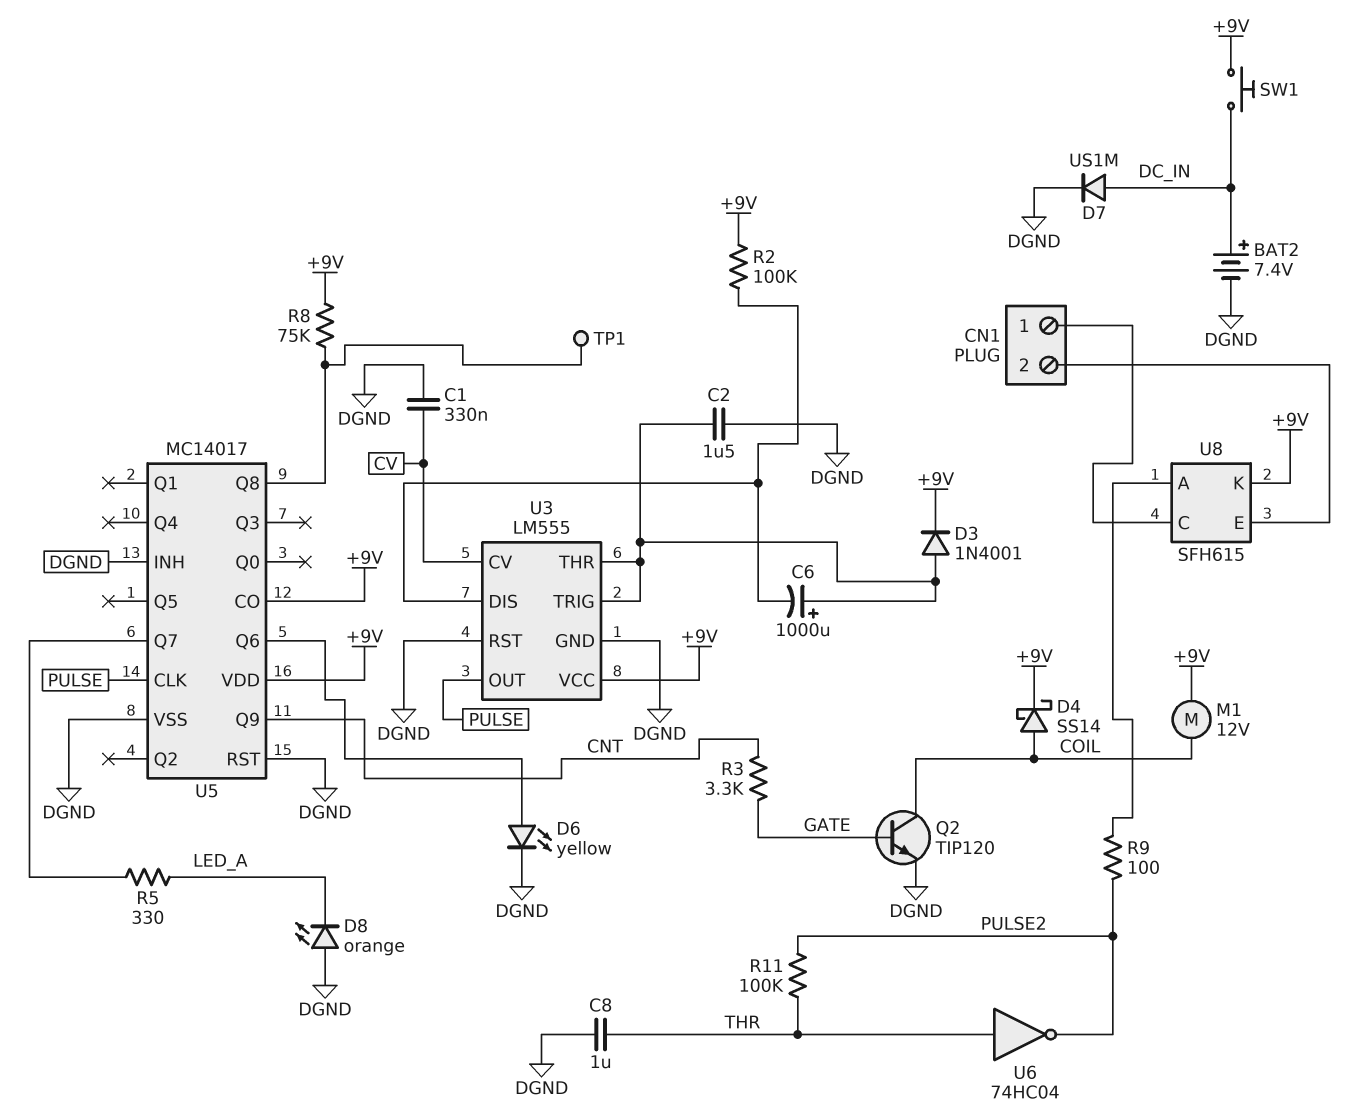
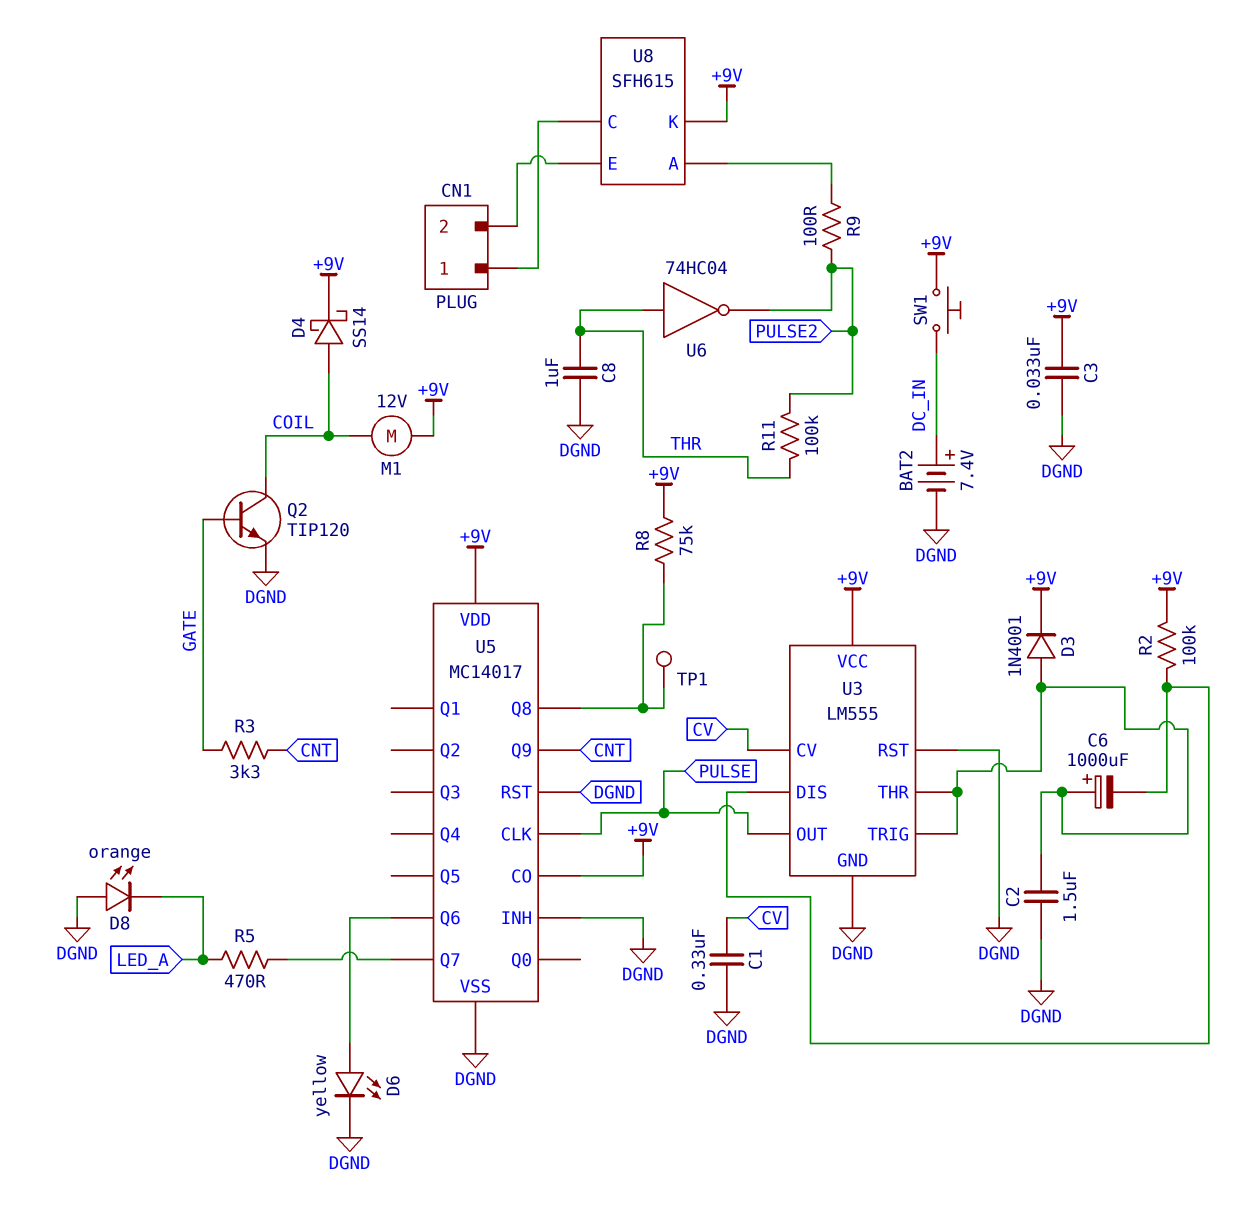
C3: none -> 33nF (+9V, DGND)
D7: diode US1M (A DC_IN, K DGND) -> none
R5: 330 (LED_A, U5/Q7) -> 470 (LED_A, U5/Q7)

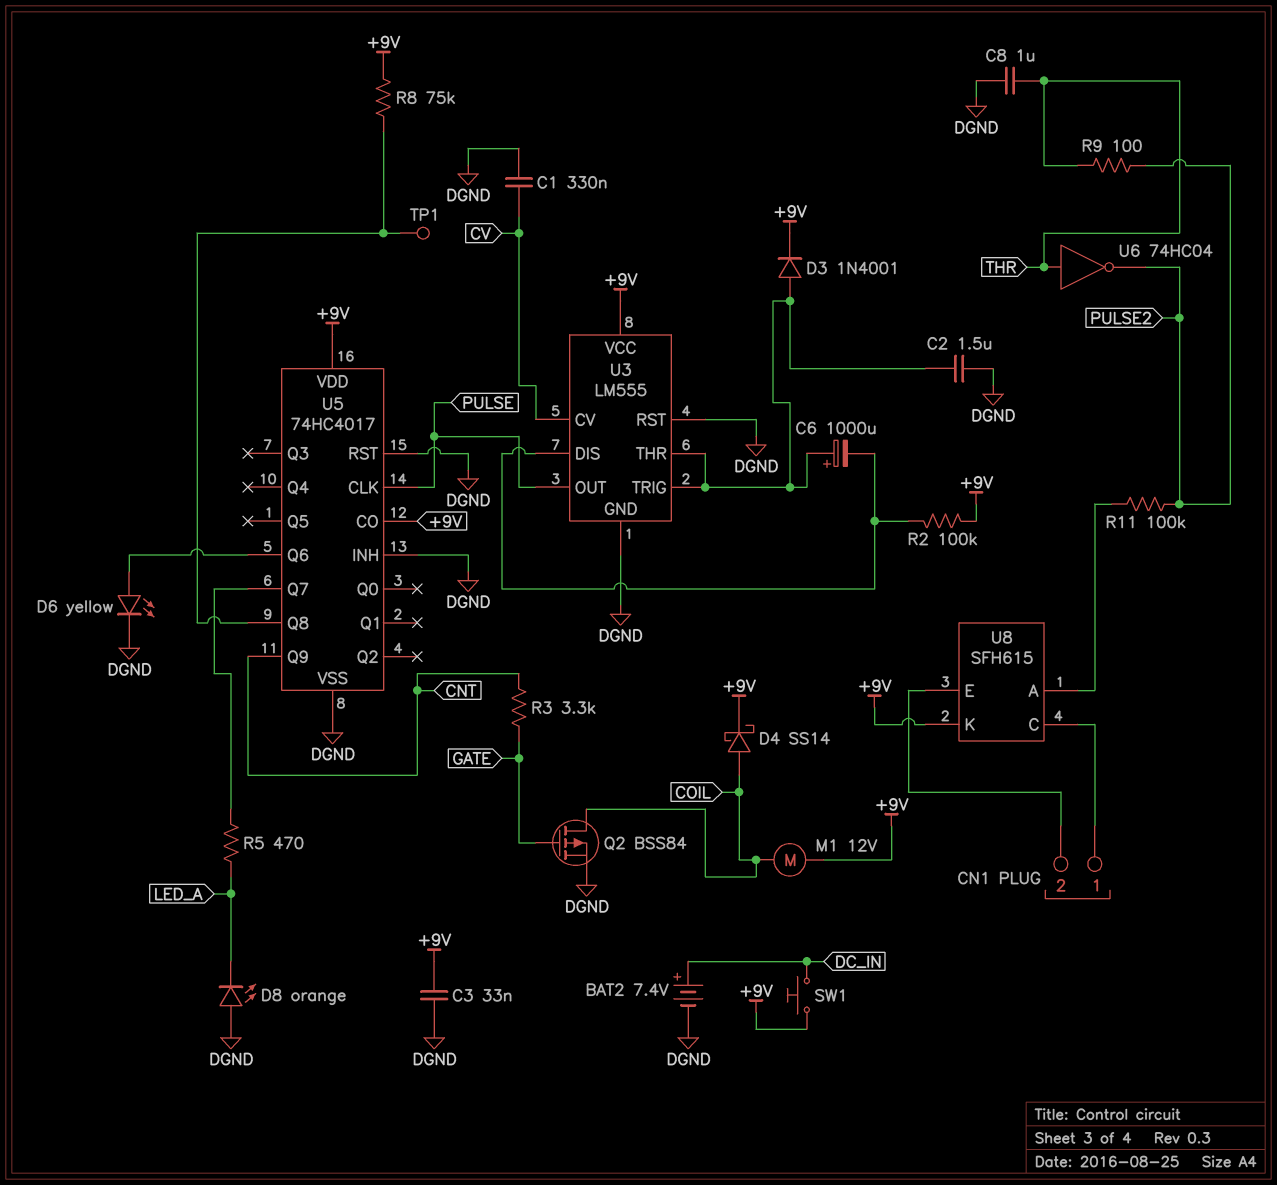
Q2: NPN TIP120 (B GATE, C COIL, E DGND) -> PMOS BSS84 (G GATE, D COIL, S DGND)
R9: 100 (PULSE2, U8/A) -> 100 (PULSE2, THR)
R11: 100k (PULSE2, THR) -> 100k (PULSE2, U8/A)
U5: MC14017 -> 74HC4017

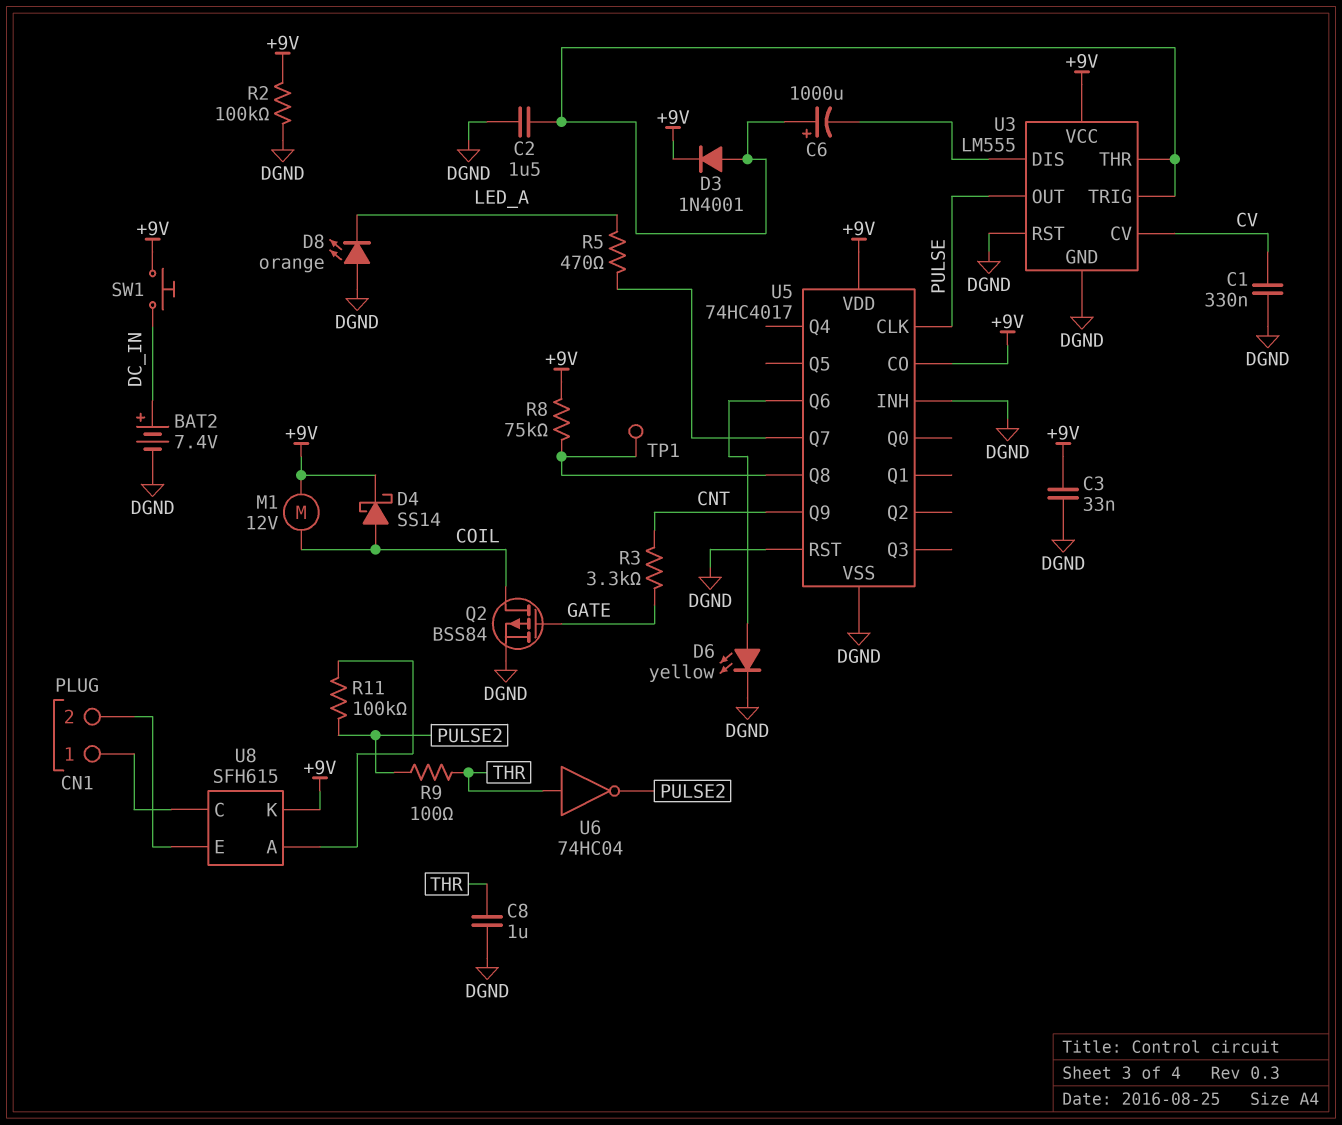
R2: 100k (+9V, U3/DIS) -> 100k (+9V, DGND)

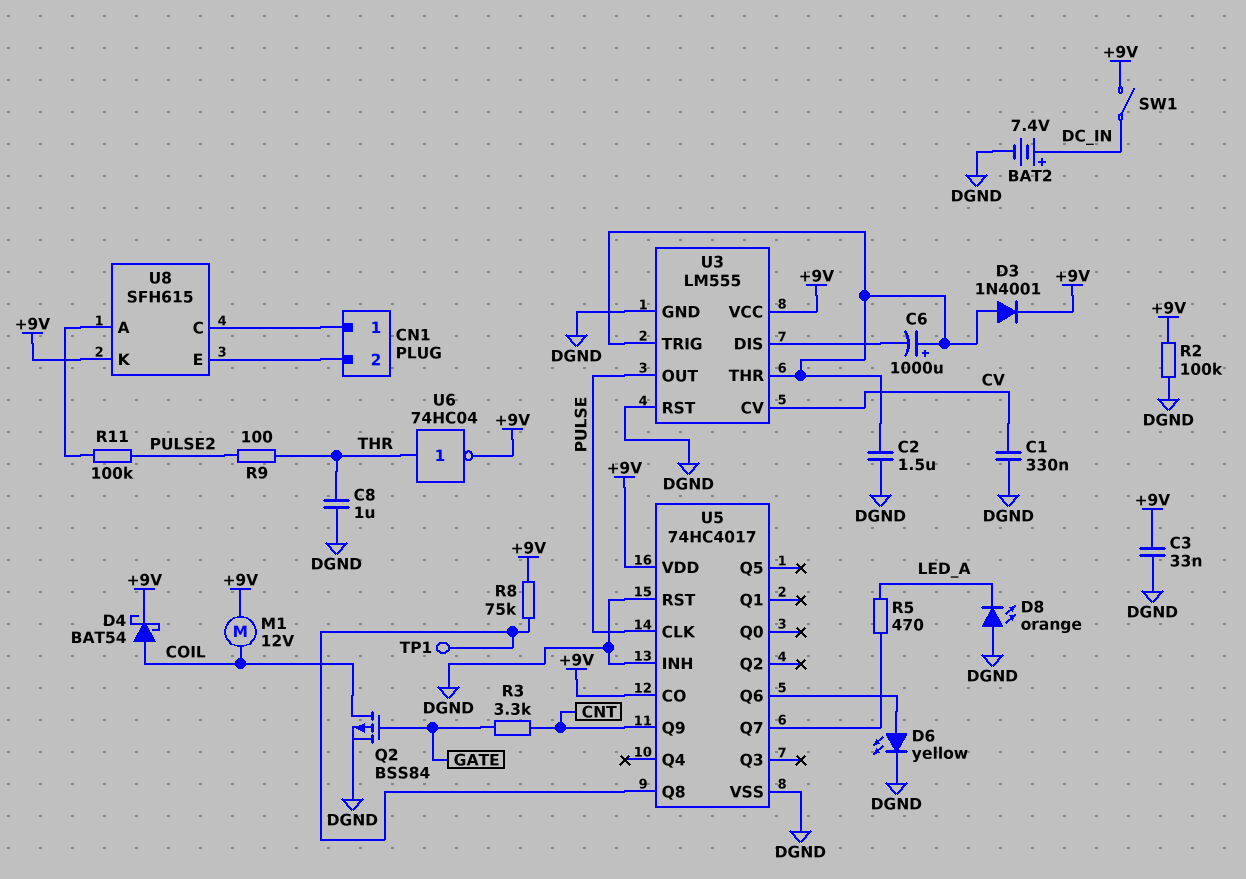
D4: schottky SS14 (A COIL, K +9V) -> schottky BAT54 (A COIL, K +9V)
SW1: button (+9V, DC_IN) -> switch (+9V, DC_IN)
U6: NOT 74HC04 (in THR, out PULSE2) -> NOT 74HC04 (in THR, out +9V)

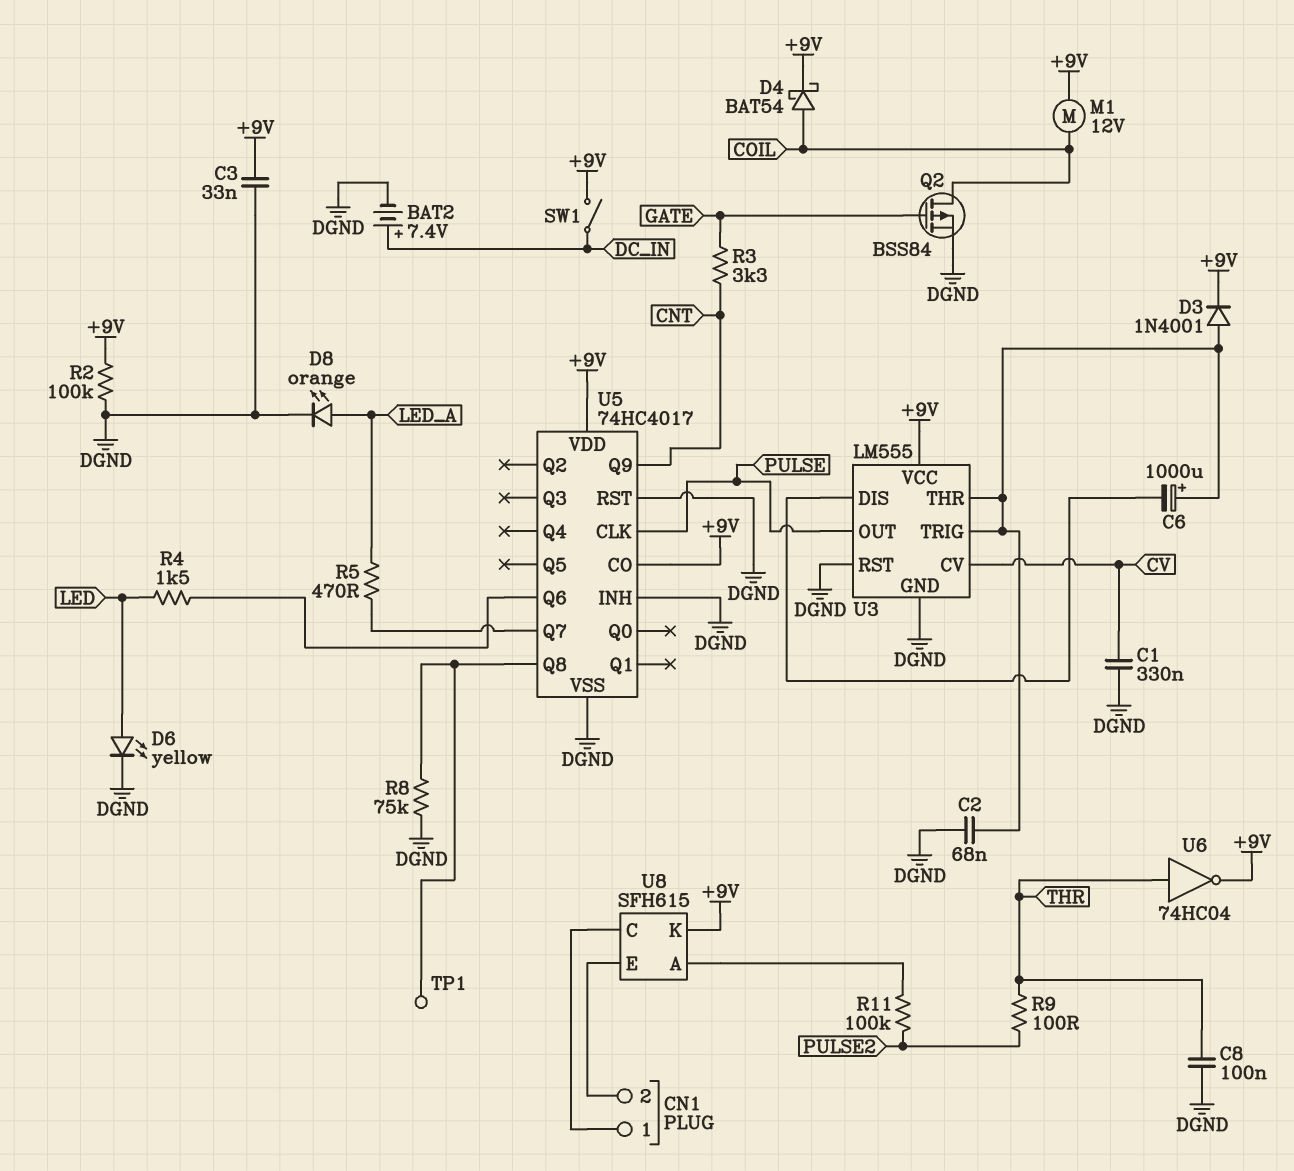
C2: 1.5uF (DGND, U3/THR) -> 68nF (DGND, U3/THR)
C8: 1uF (DGND, THR) -> 100nF (DGND, THR)
D6: LED yellow (A U5/Q6, K DGND) -> LED yellow (A LED, K DGND)
D8: LED orange (A DGND, K LED_A) -> LED orange (A LED_A, K DGND)
R4: none -> 1.5k (LED, U5/Q6)
R8: 75k (+9V, U5/Q8) -> 75k (DGND, U5/Q8)

